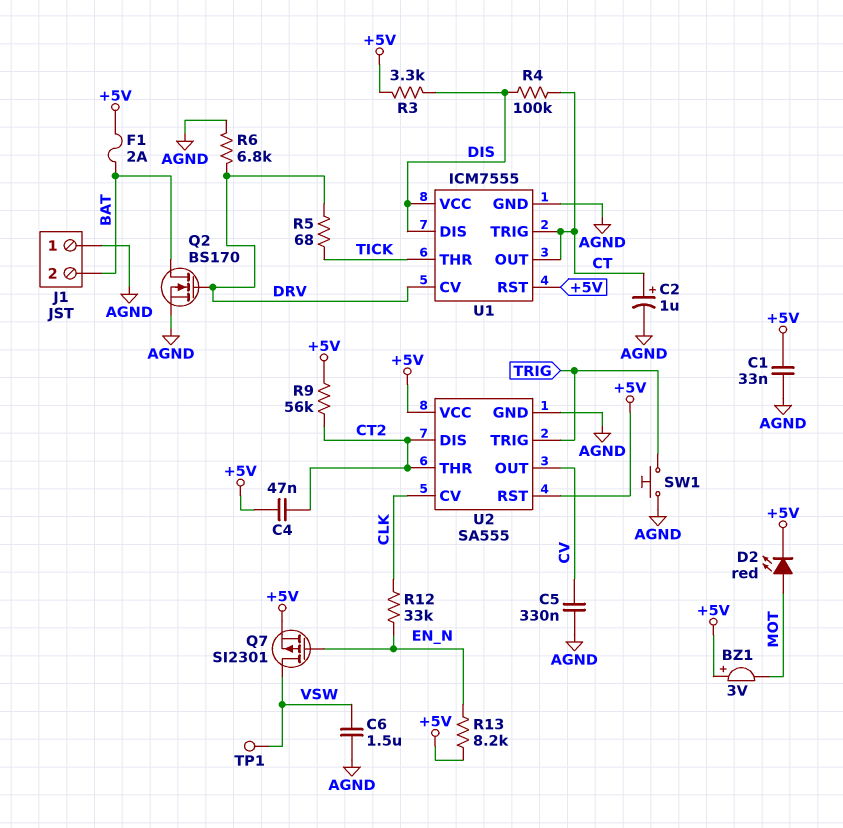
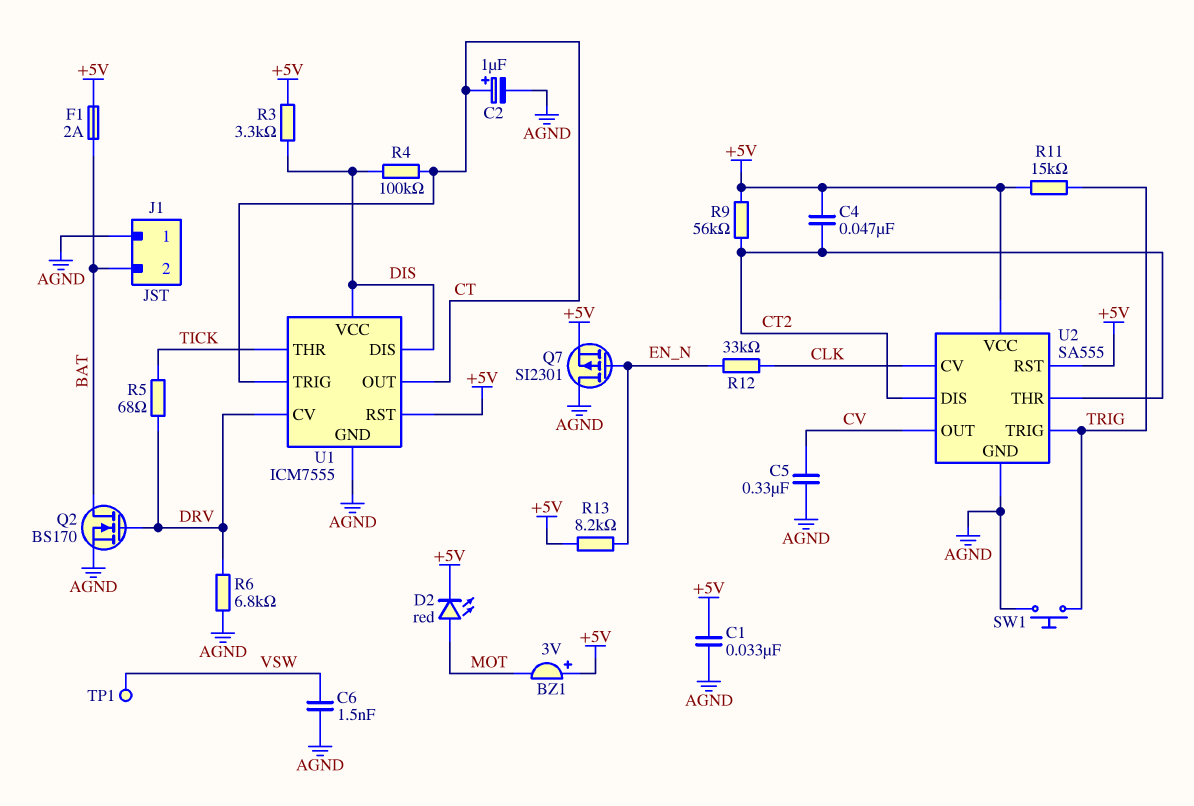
C6: 1.5uF (AGND, VSW) -> 1.5nF (AGND, VSW)
Q7: PMOS SI2301 (G EN_N, D VSW, S +5V) -> PMOS SI2301 (G EN_N, D AGND, S +5V)
R11: none -> 15k (+5V, TRIG)

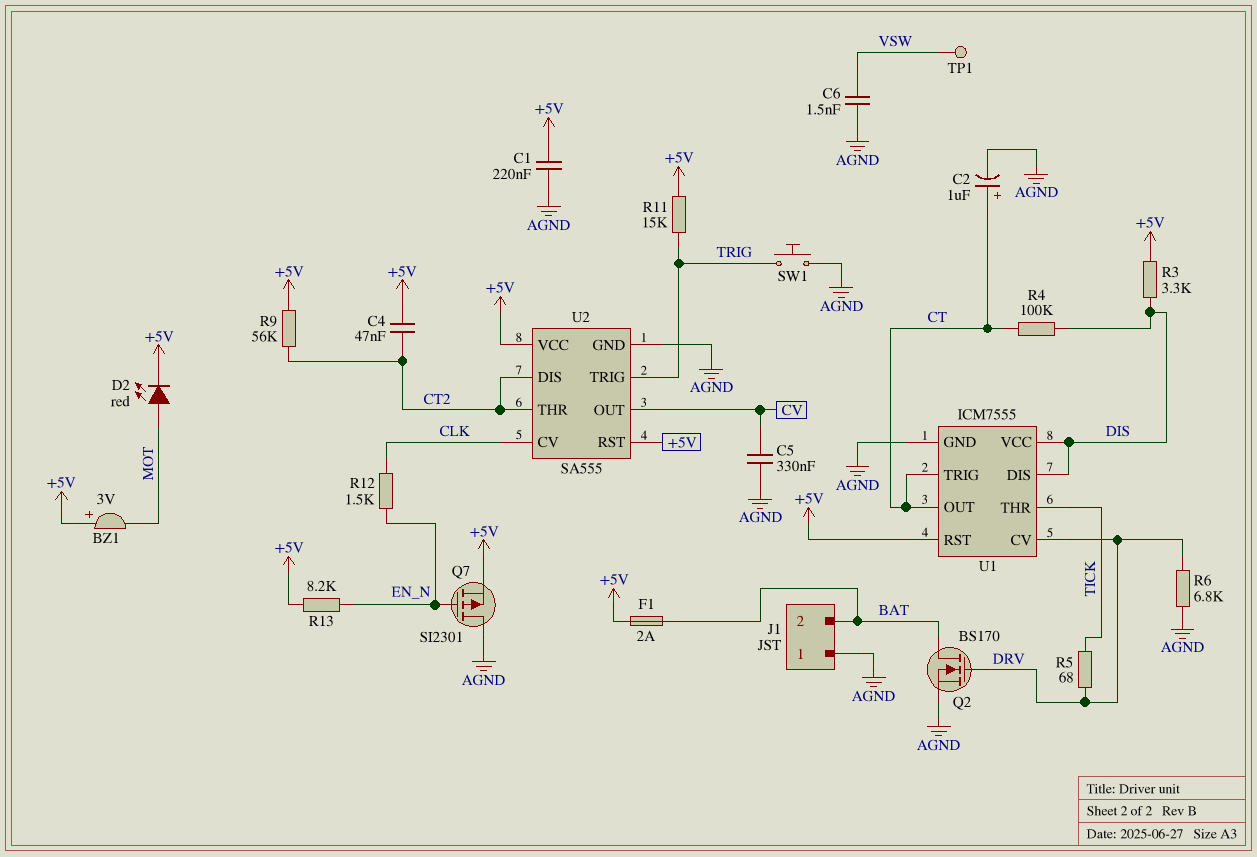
C1: 33nF (+5V, AGND) -> 220nF (+5V, AGND)
R12: 33k (CLK, EN_N) -> 1.5k (CLK, EN_N)

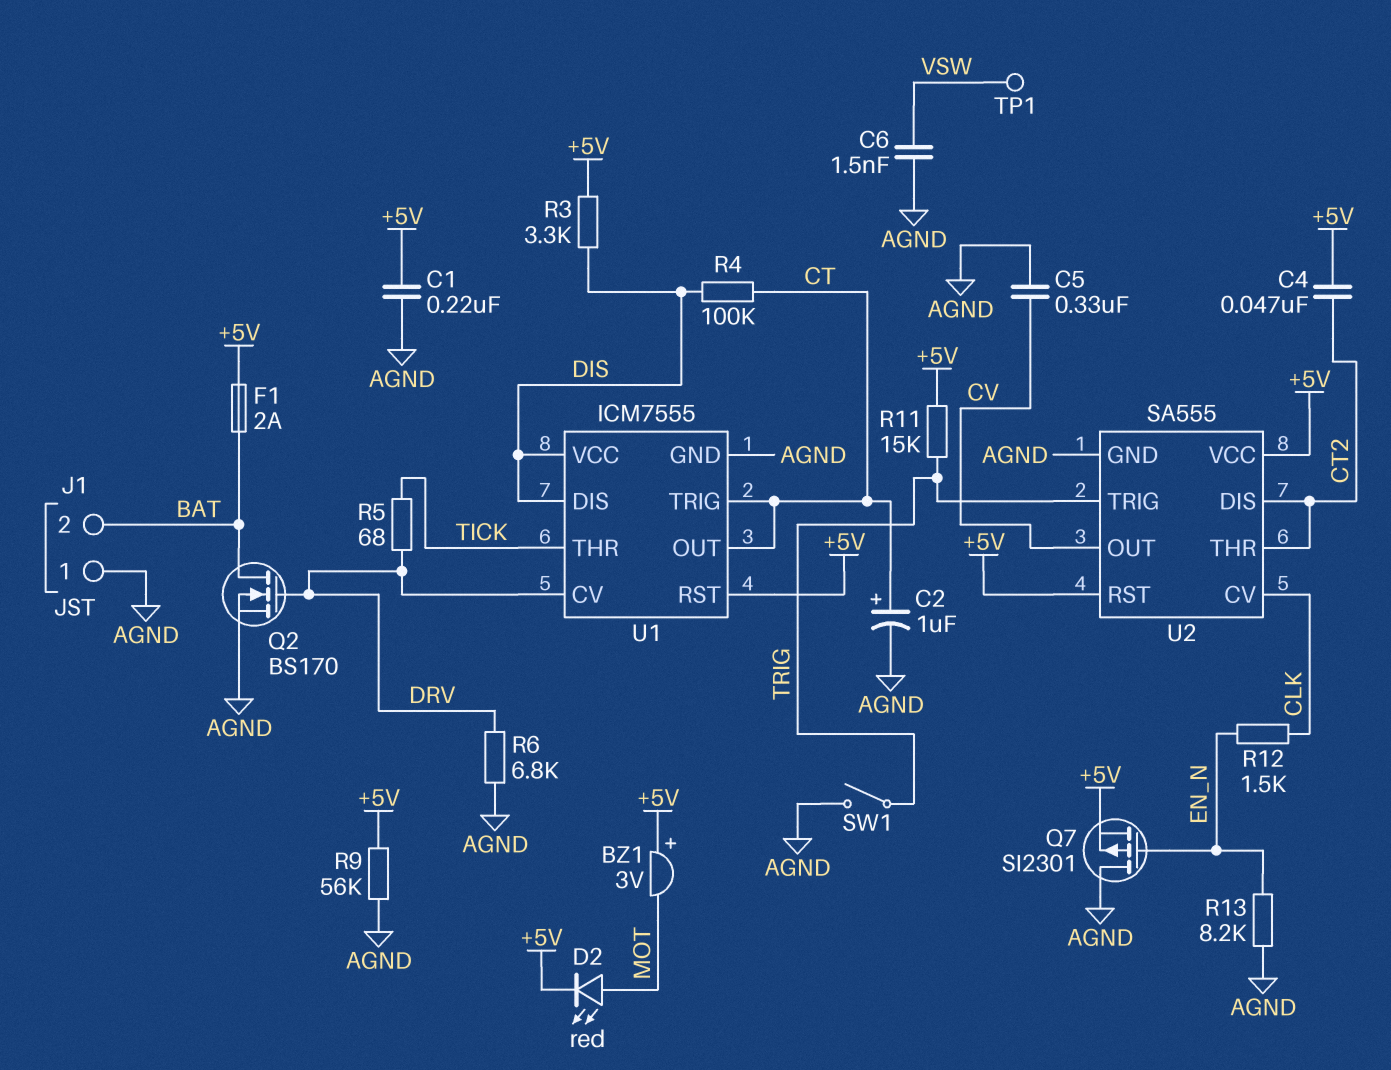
R9: 56k (+5V, CT2) -> 56k (+5V, AGND)
R13: 8.2k (+5V, EN_N) -> 8.2k (AGND, EN_N)
SW1: button (AGND, TRIG) -> switch (AGND, TRIG)

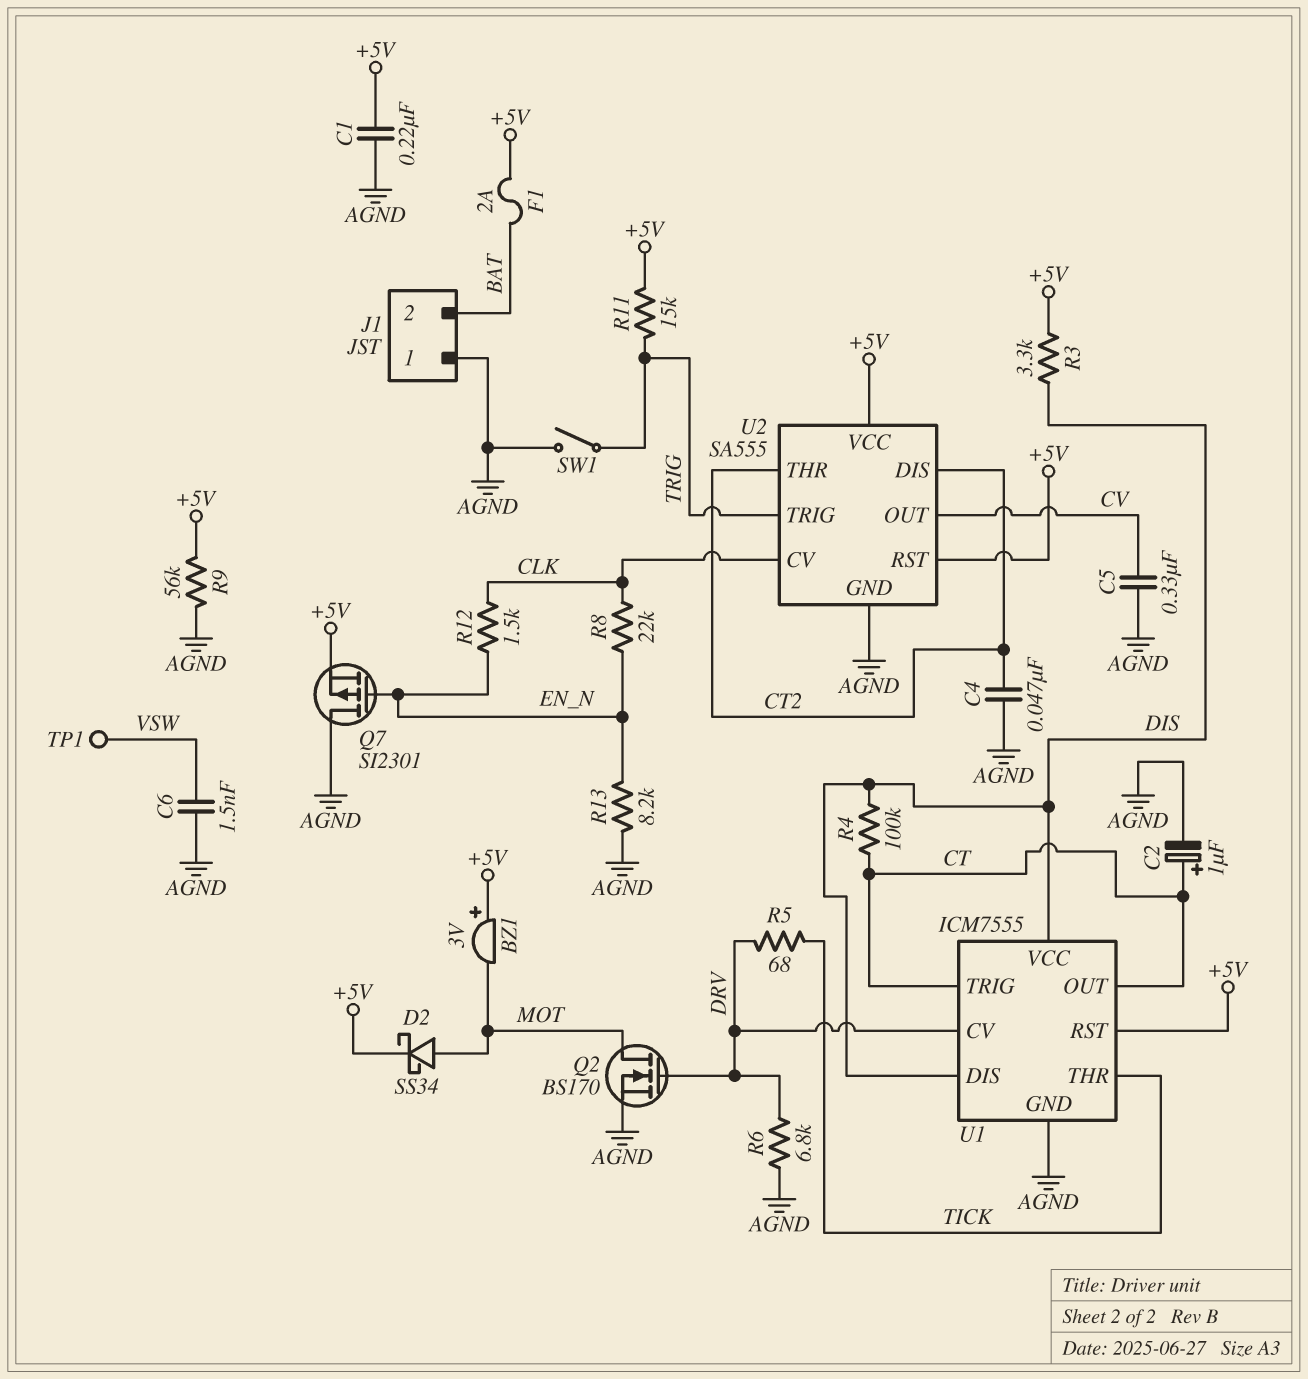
C4: 47nF (+5V, CT2) -> 47nF (AGND, CT2)
D2: LED red (A MOT, K +5V) -> schottky SS34 (A MOT, K +5V)
Q2: NMOS BS170 (G DRV, D BAT, S AGND) -> NMOS BS170 (G DRV, D MOT, S AGND)
R8: none -> 22k (CLK, EN_N)

